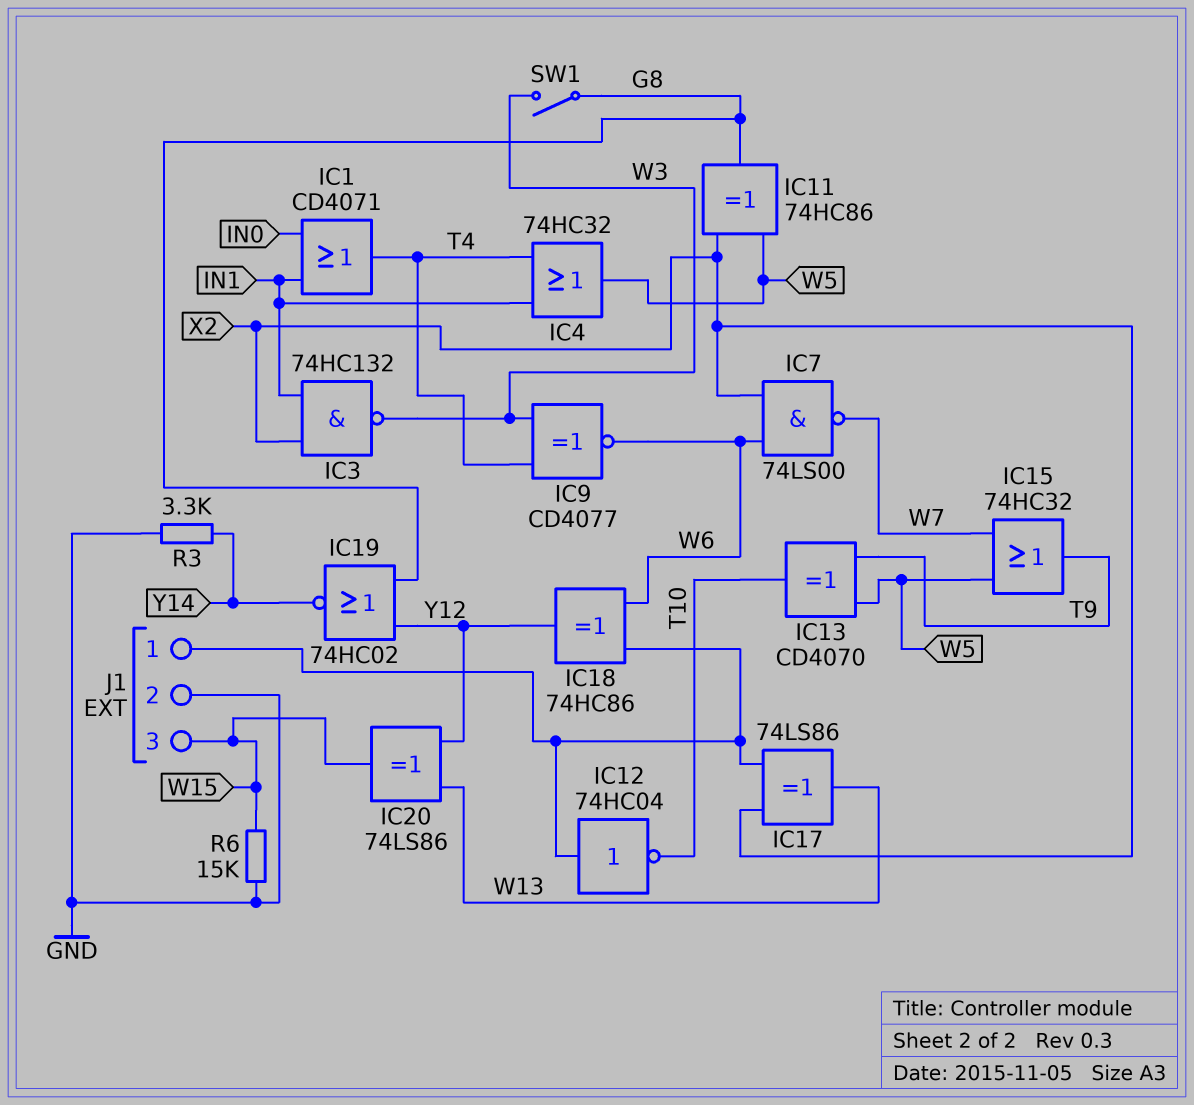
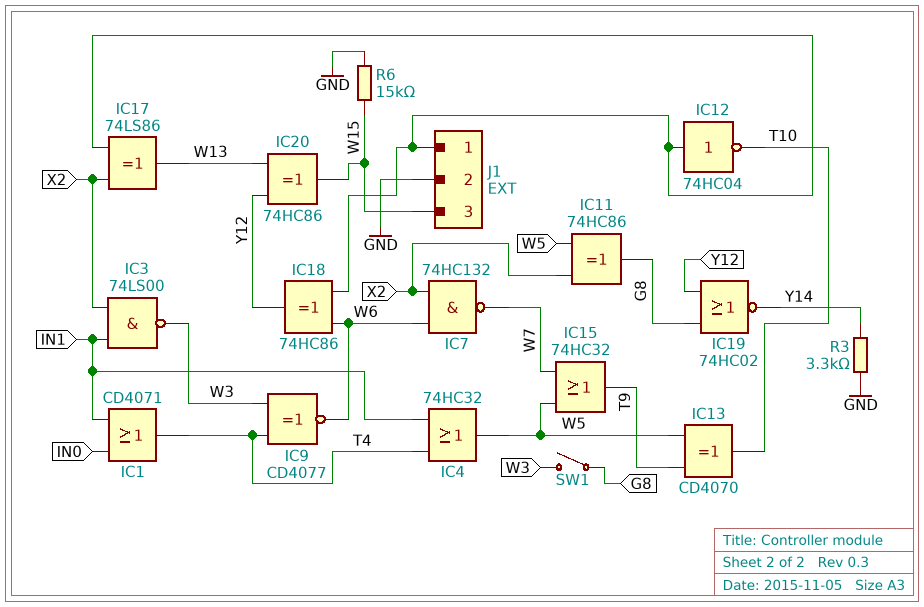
IC3: NAND 74HC132 (in IN1, in X2, out W3) -> NAND 74LS00 (in IN1, in X2, out W3)
IC7: NAND 74LS00 (in W6, in X2, out W7) -> NAND 74HC132 (in W6, in X2, out W7)
IC20: XOR 74LS86 (in W13, in Y12, out W15) -> XOR 74HC86 (in W13, in Y12, out W15)

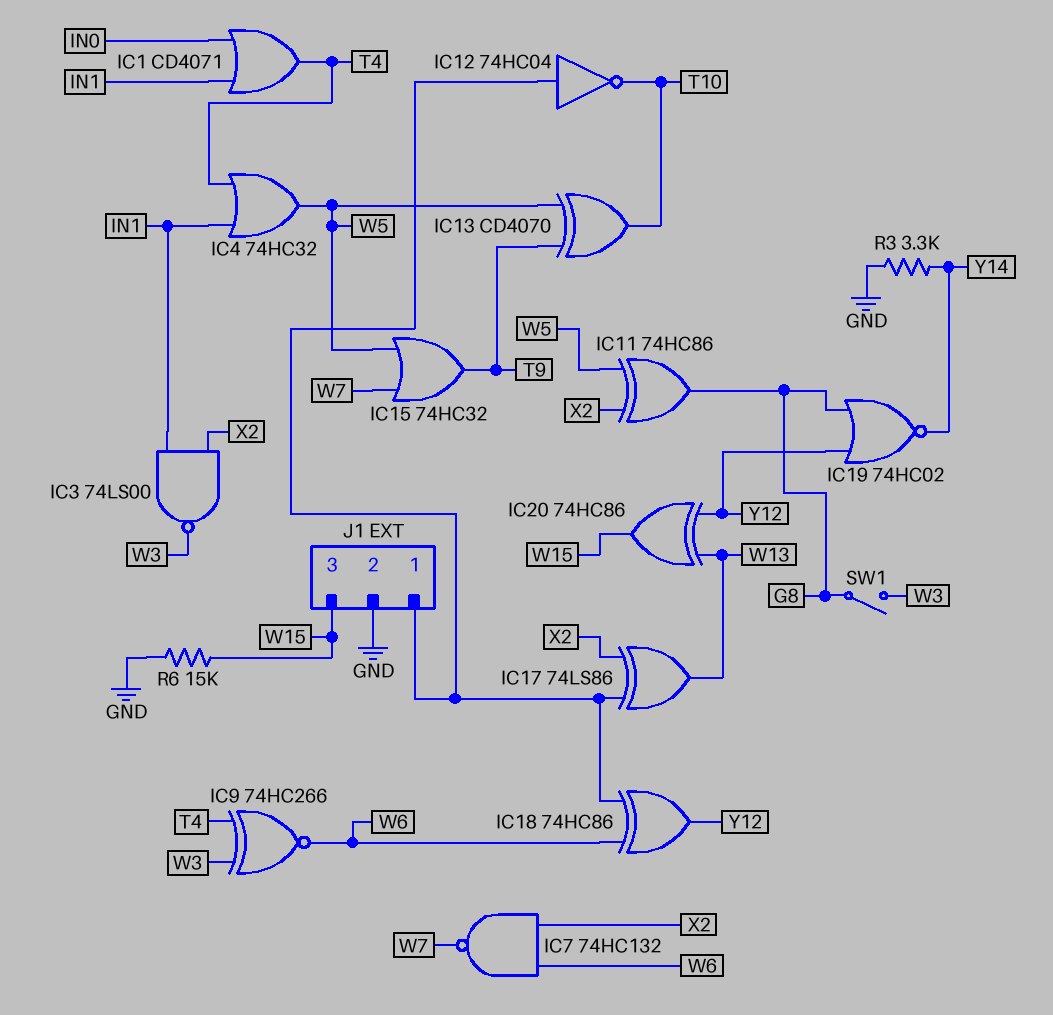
IC9: XNOR CD4077 (in T4, in W3, out W6) -> XNOR 74HC266 (in T4, in W3, out W6)

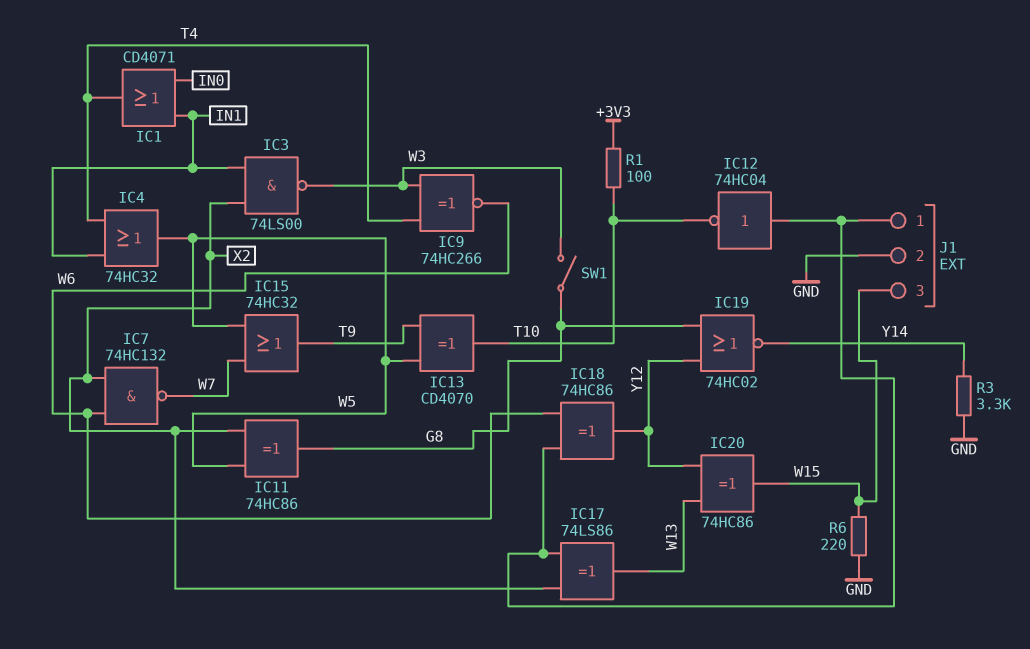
R1: none -> 100 (+3V3, T10)
R6: 15k (GND, W15) -> 220 (GND, W15)

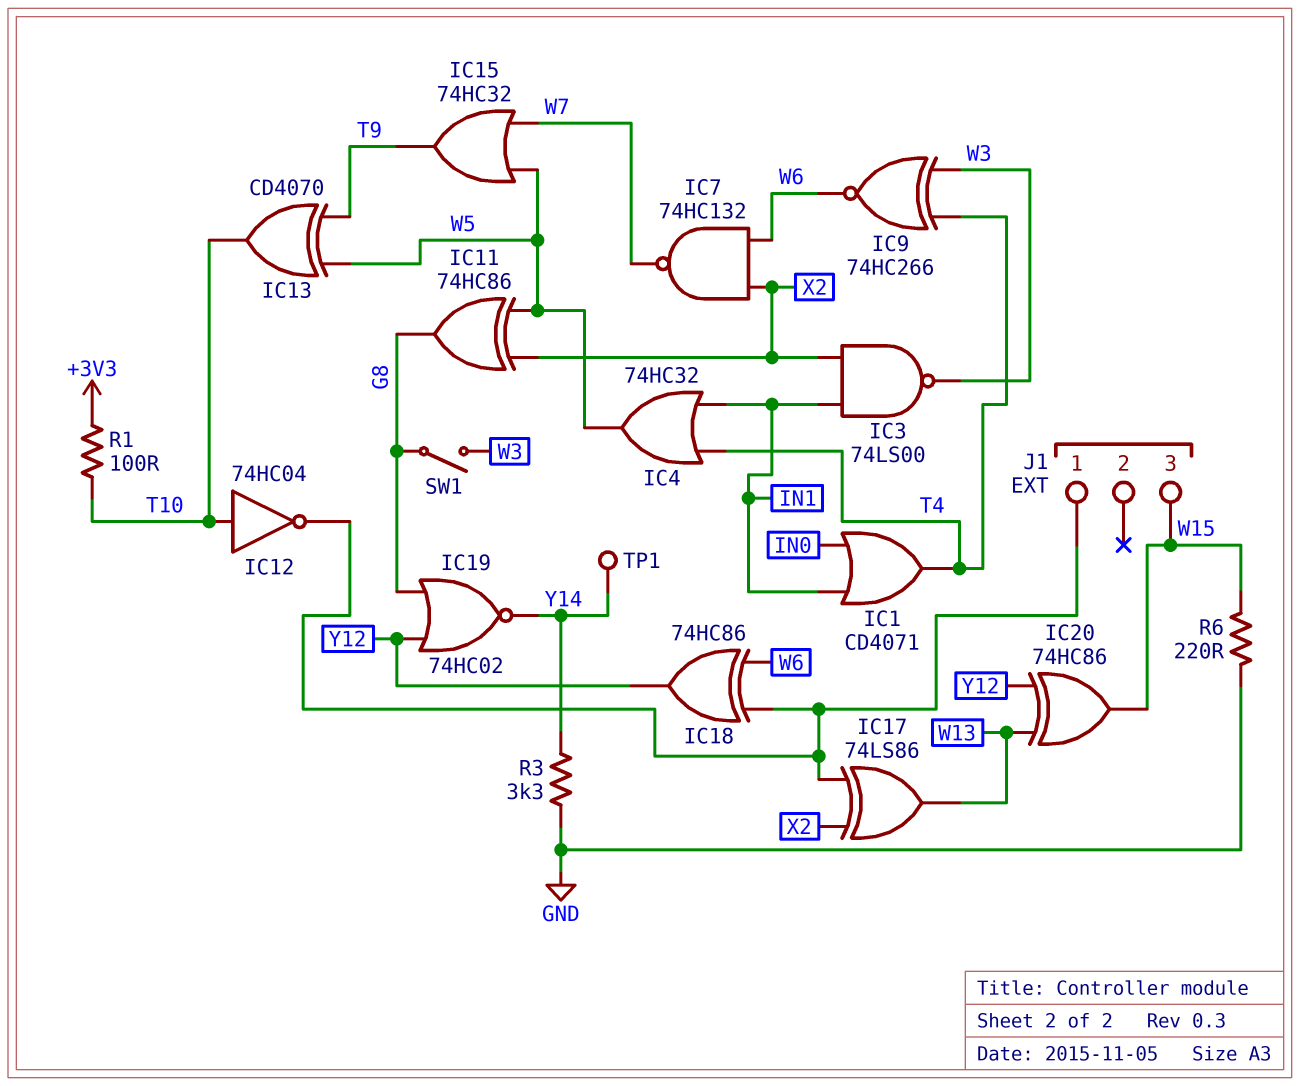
IC12: NOT 74HC04 (in J1/1, out T10) -> NOT 74HC04 (in T10, out J1/1)
J1 pin 2: GND -> none
TP1: none -> test point (Y14)

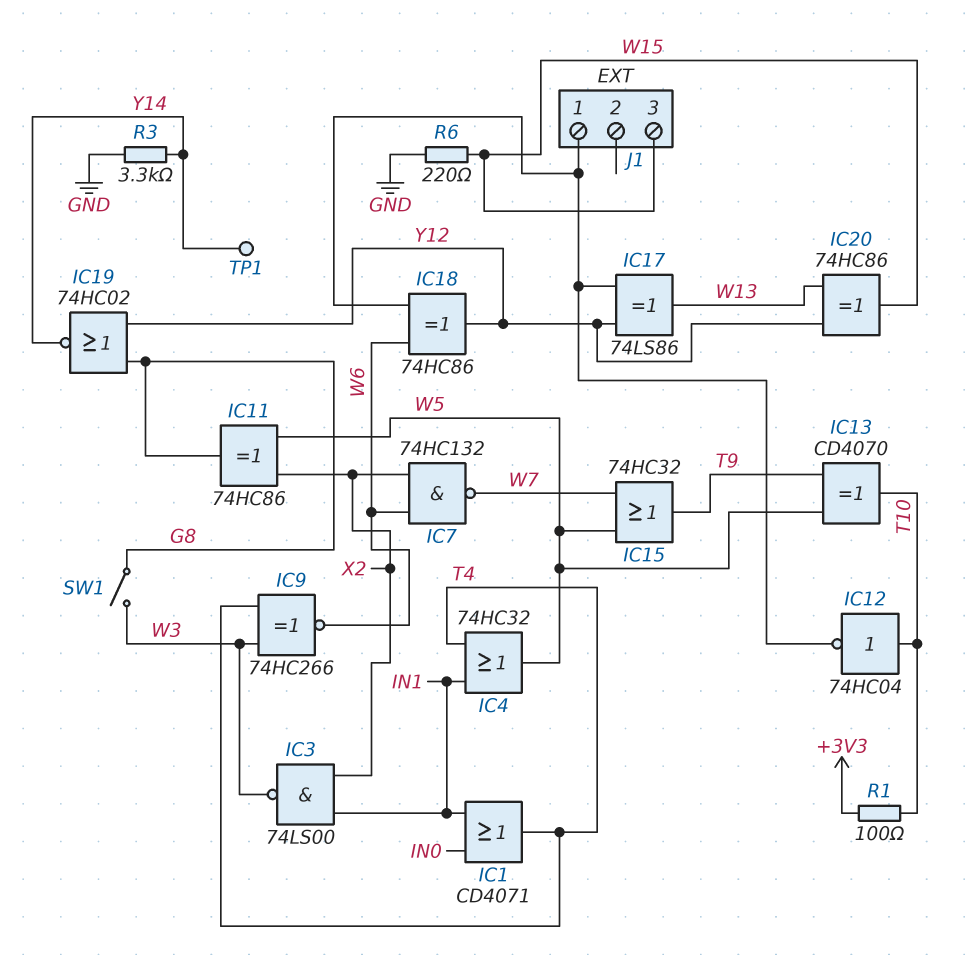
IC17: XOR 74LS86 (in J1/1, in X2, out W13) -> XOR 74LS86 (in J1/1, in Y12, out W13)

